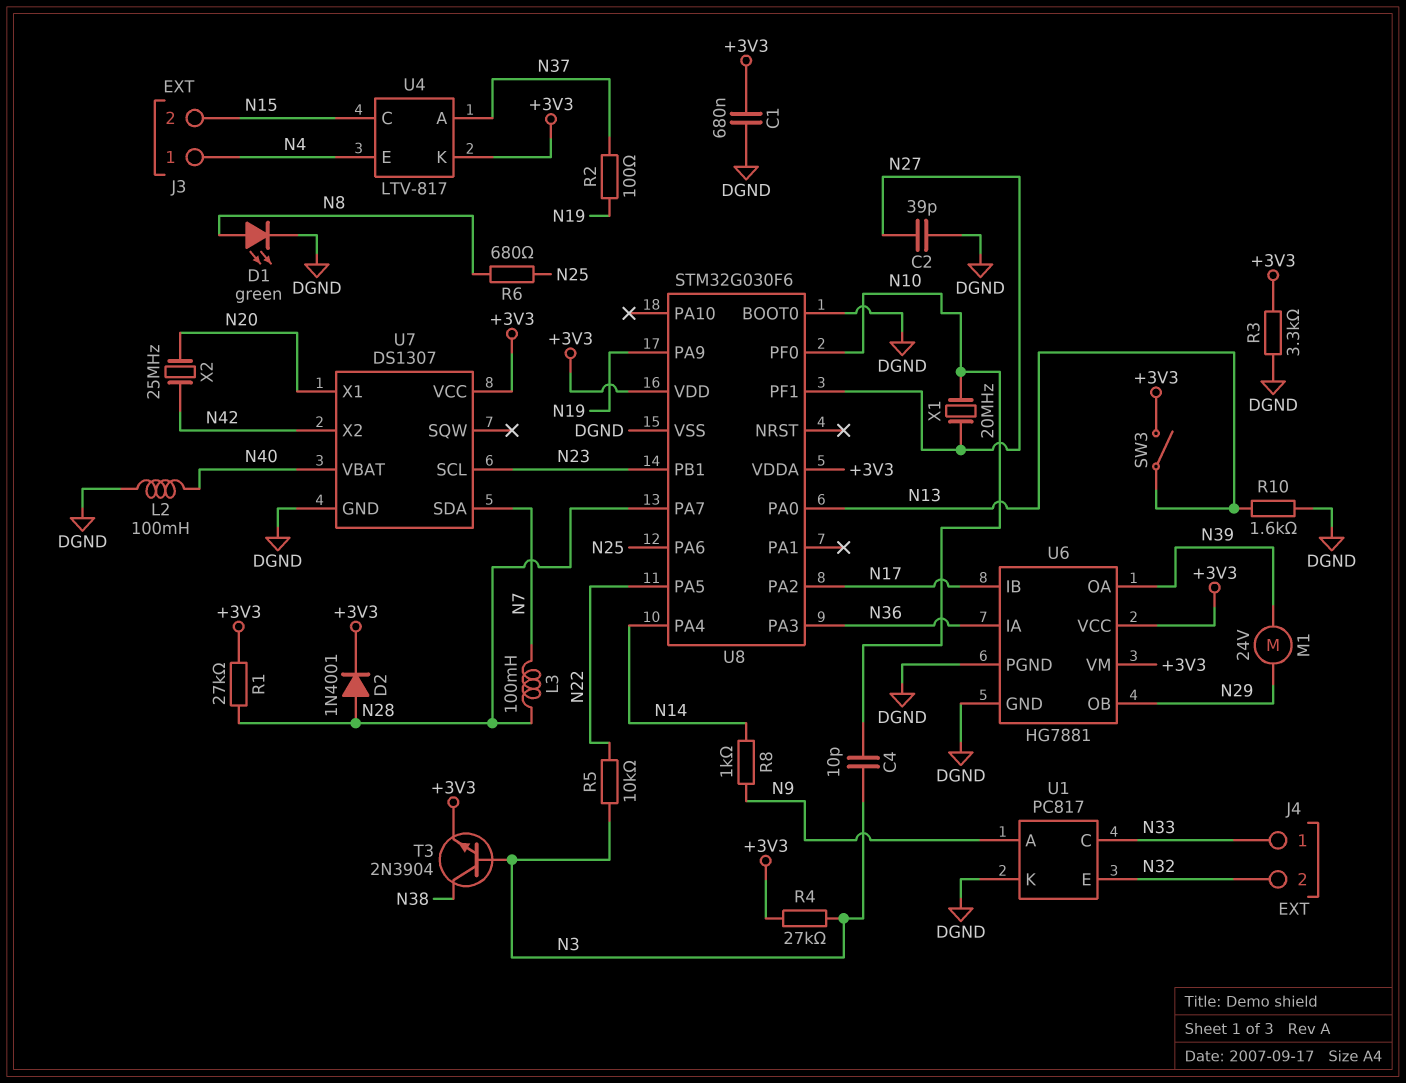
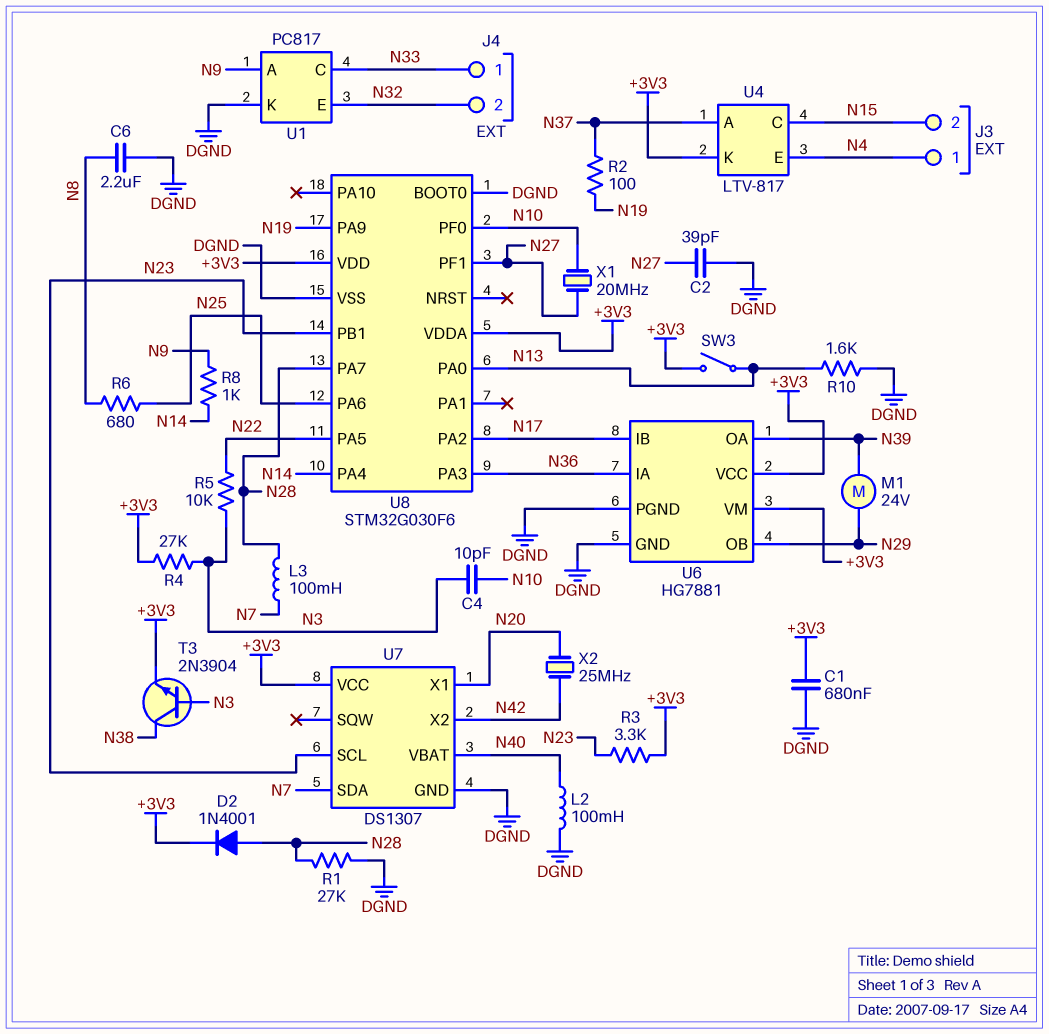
C6: none -> 2.2uF (DGND, N8)
D1: LED green (A N8, K DGND) -> none
R1: 27k (+3V3, N28) -> 27k (DGND, N28)
R3: 3.3k (+3V3, DGND) -> 3.3k (+3V3, N23)

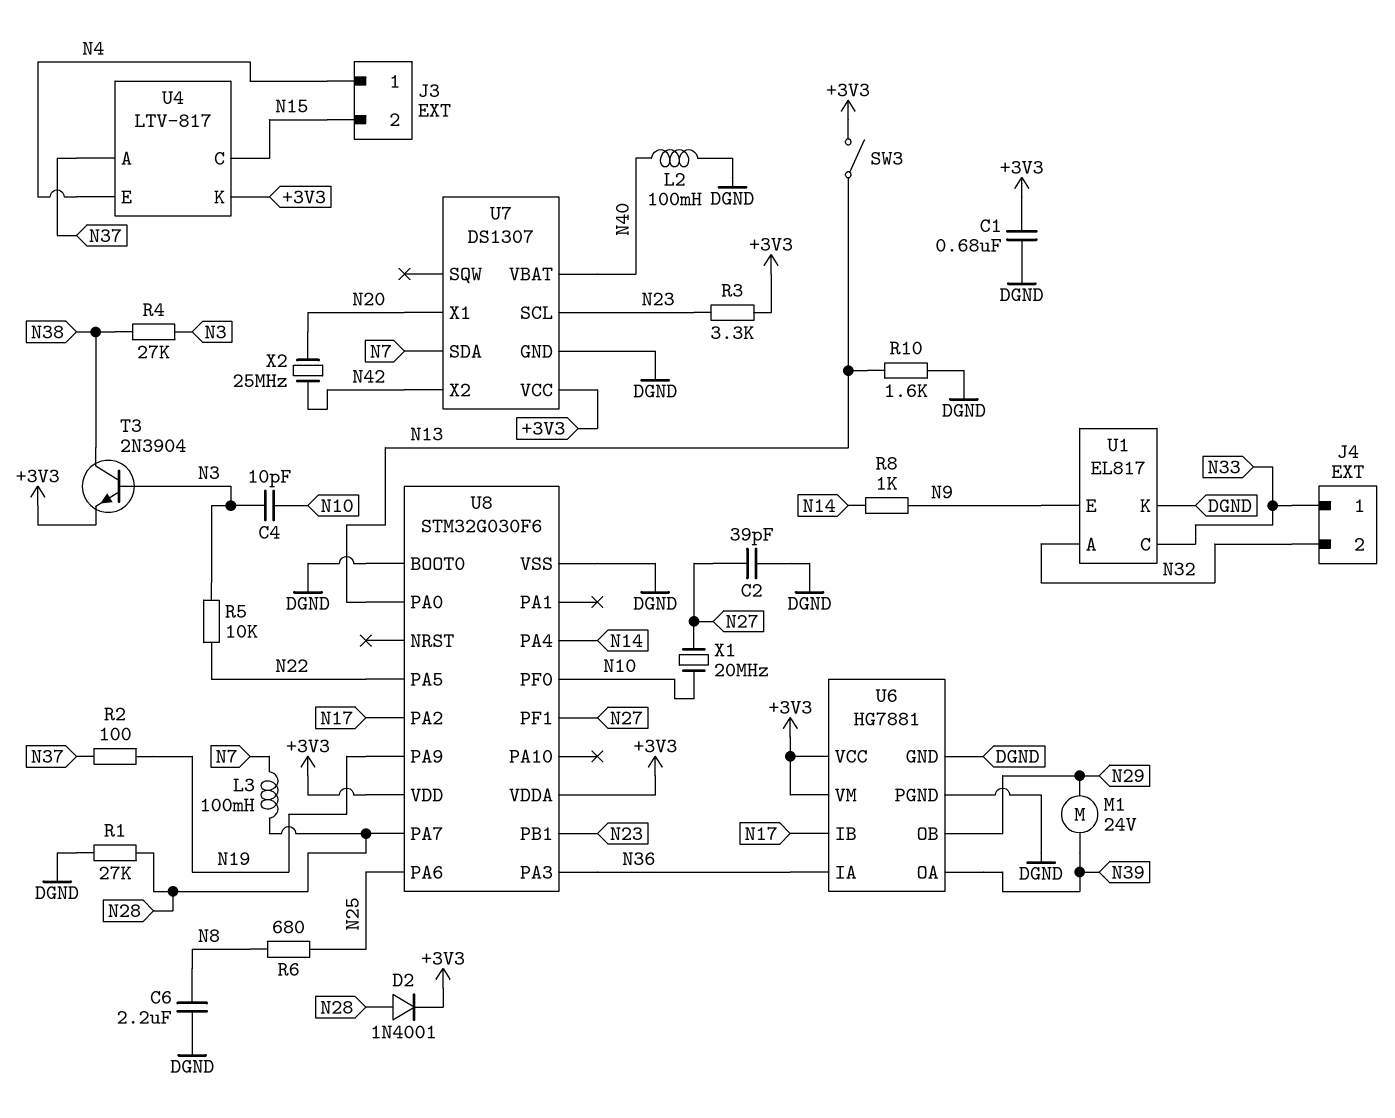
R4: 27k (+3V3, N3) -> 27k (N3, N38)
U1: PC817 -> EL817
U1 pin A: N9 -> N32
U1 pin E: N32 -> N9

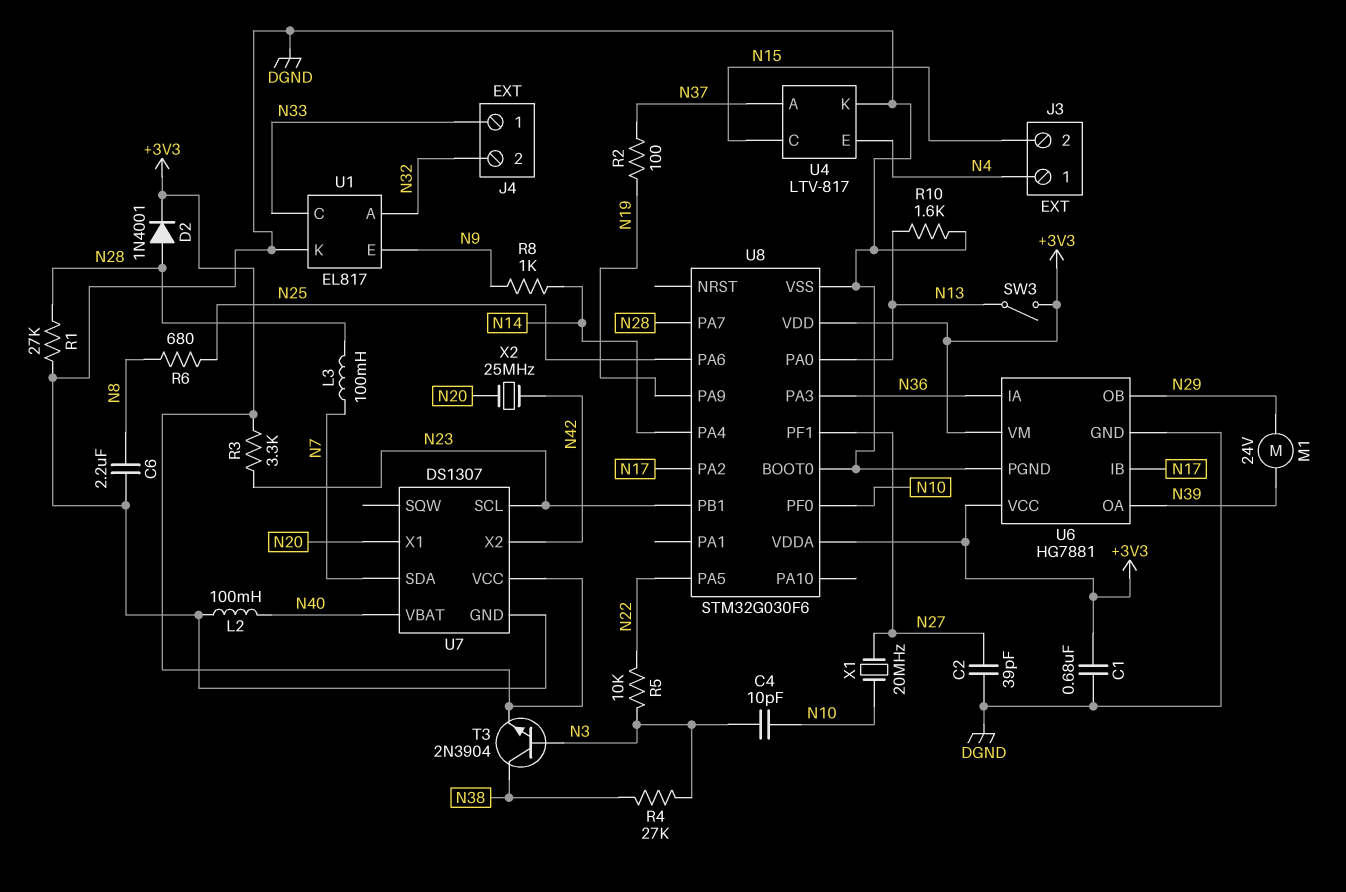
U4 pin K: +3V3 -> DGND

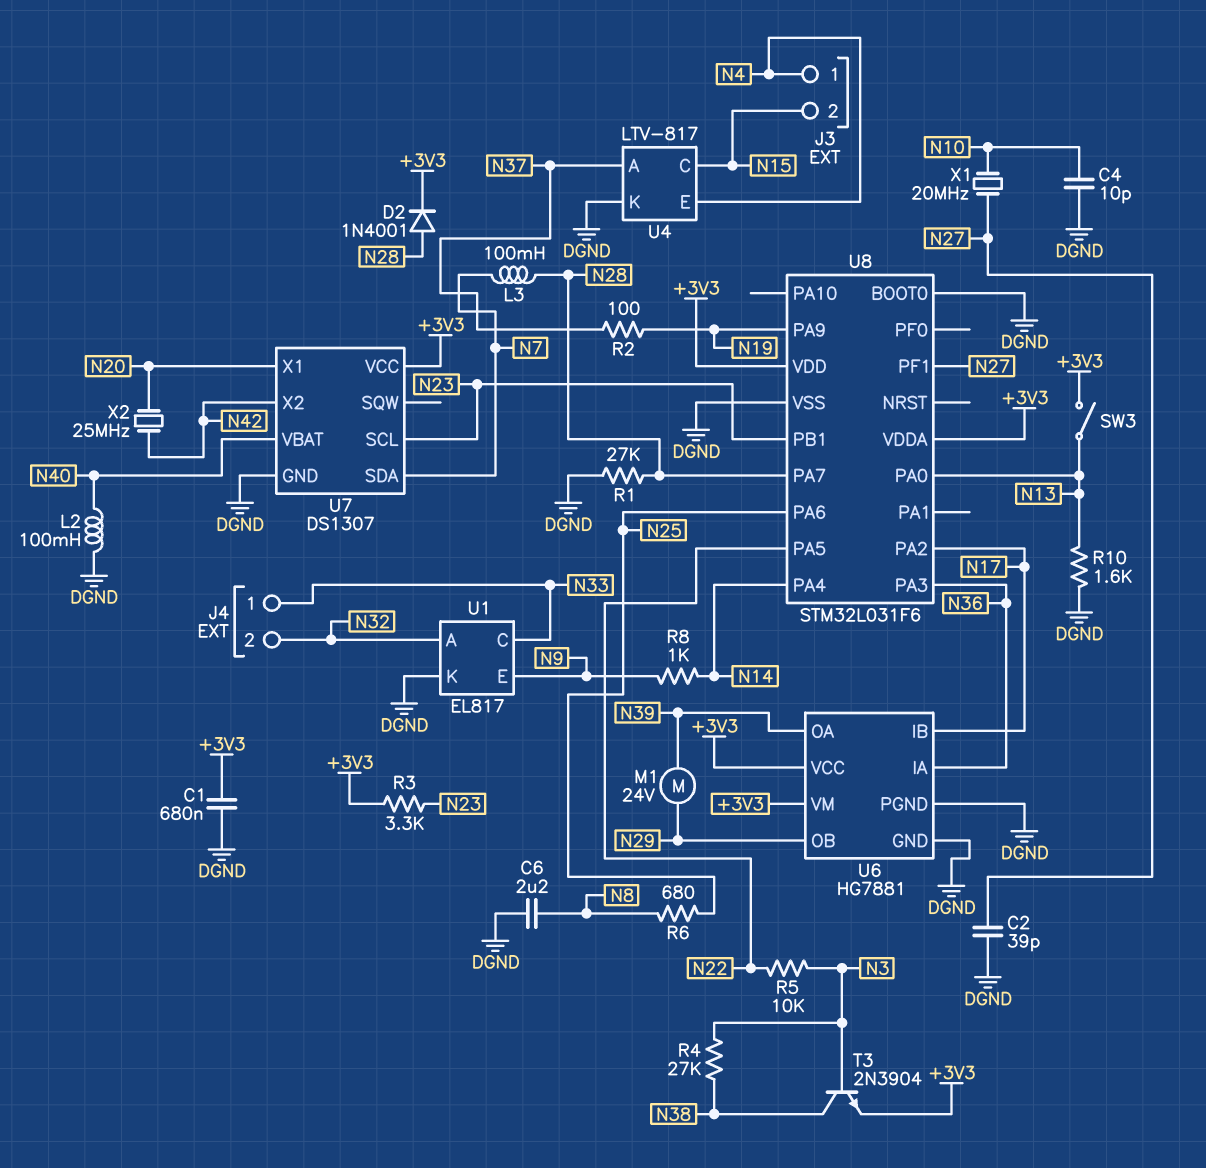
C4: 10pF (N3, N10) -> 10pF (DGND, N10)
U8: STM32G030F6 -> STM32L031F6
U8 pin PF0: N10 -> none

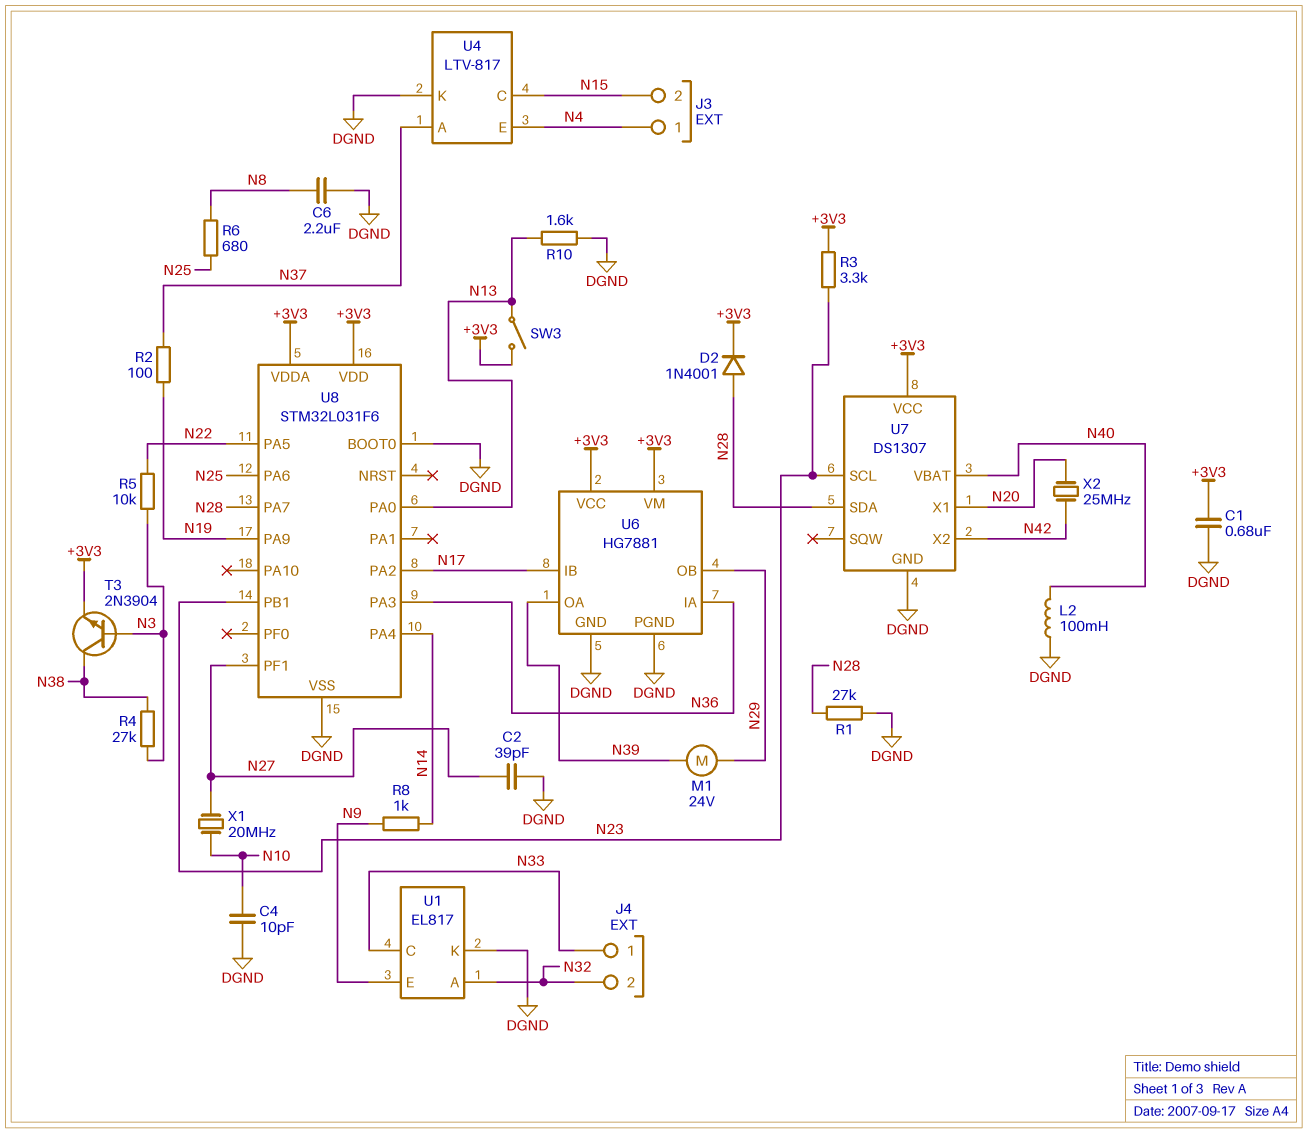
L3: 100mH (N7, N28) -> none
U7 pin SDA: N7 -> N28

